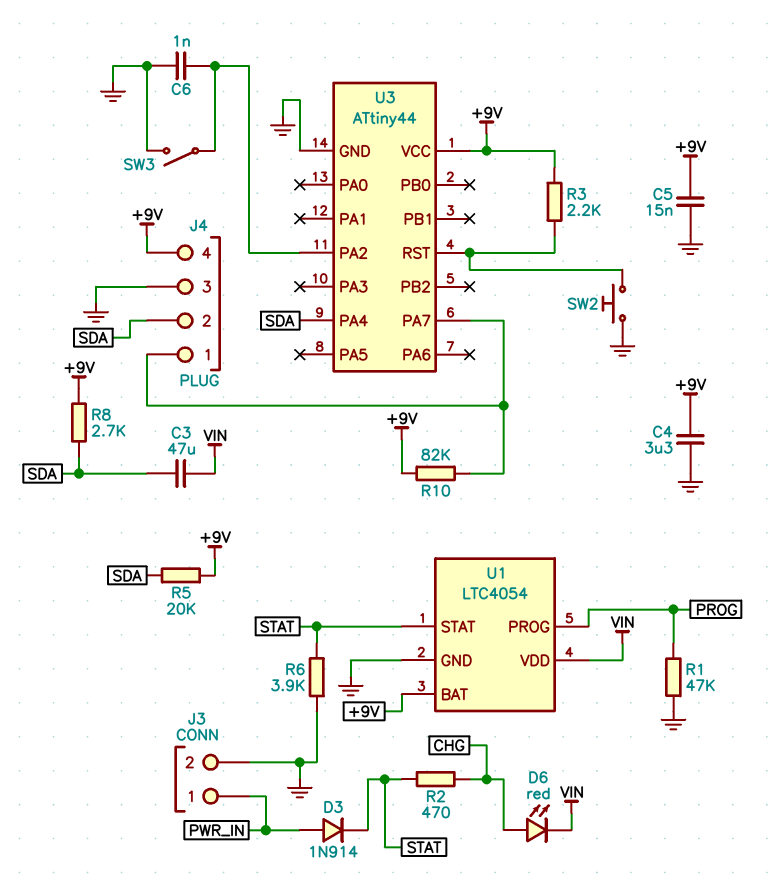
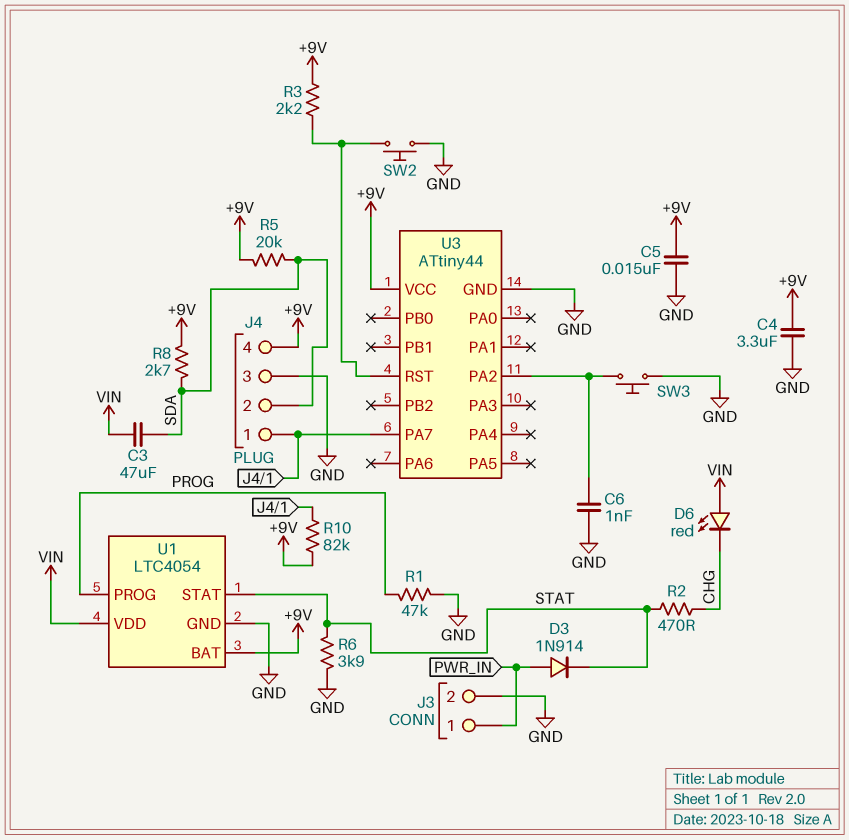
D6: LED red (A CHG, K VIN) -> LED red (A VIN, K CHG)
SW3: switch (GND, U3/PA2) -> button (GND, U3/PA2)
U3 pin PA4: SDA -> none

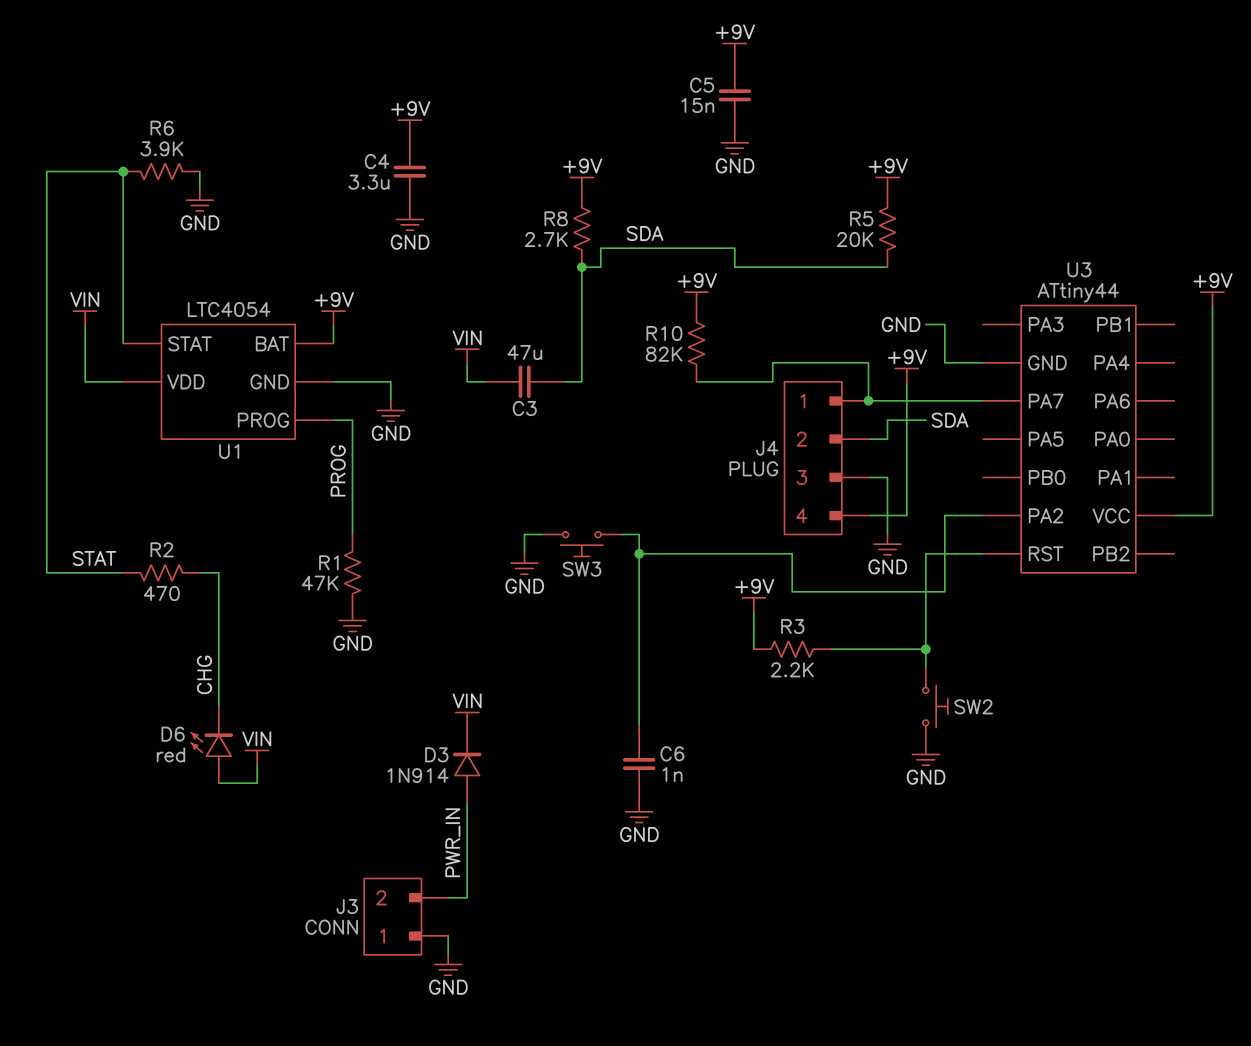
D3: diode 1N914 (A PWR_IN, K STAT) -> diode 1N914 (A PWR_IN, K VIN)
J3 pin 1: PWR_IN -> GND
J3 pin 2: GND -> PWR_IN

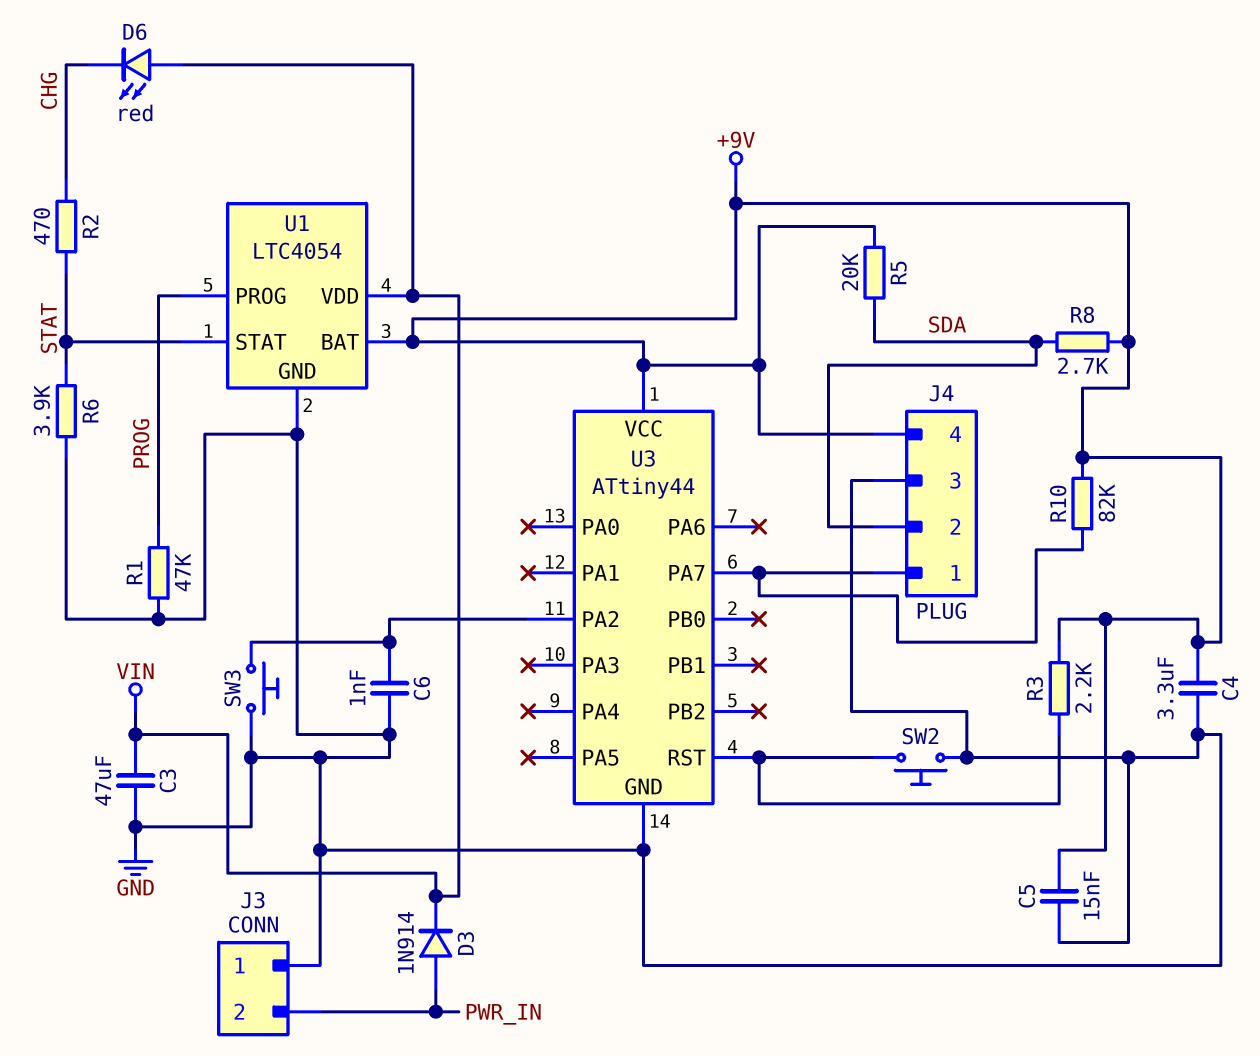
C3: 47uF (SDA, VIN) -> 47uF (GND, VIN)

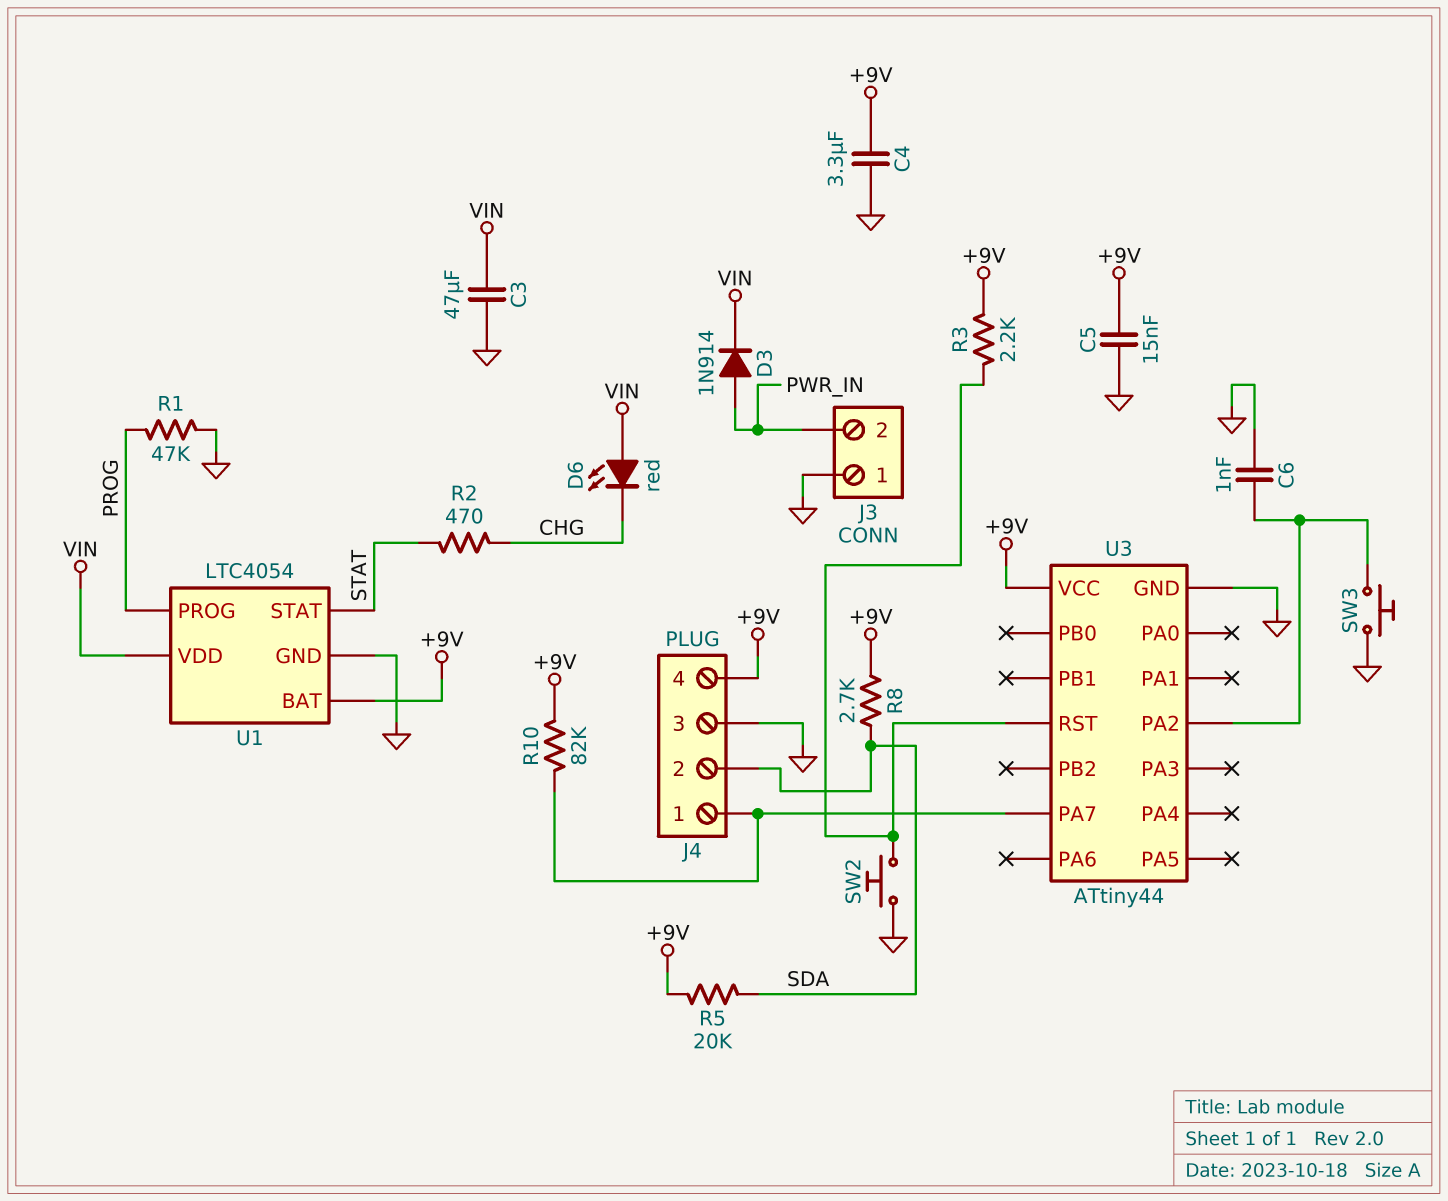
R6: 3.9k (GND, STAT) -> none

